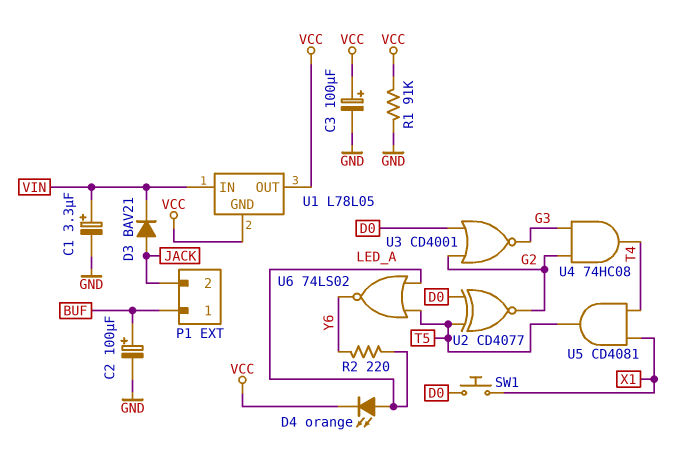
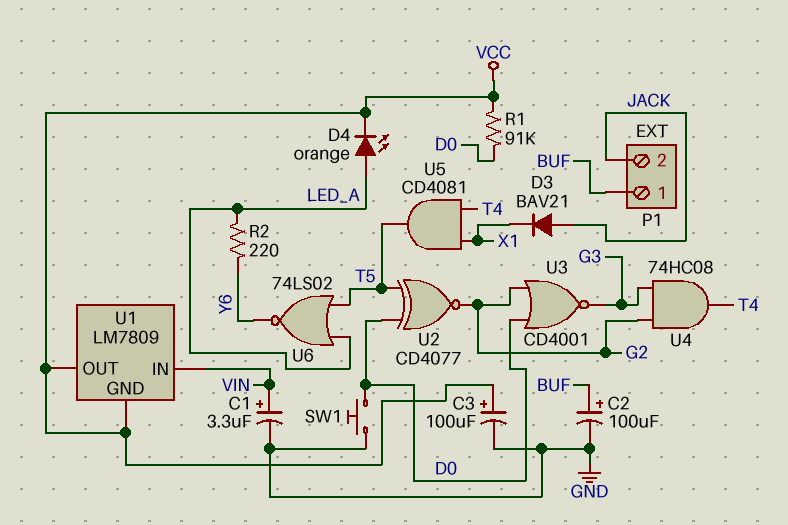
D3: diode BAV21 (A JACK, K VIN) -> diode BAV21 (A JACK, K X1)
R1: 91k (GND, VCC) -> 91k (D0, VCC)
SW1: button (D0, X1) -> button (D0, GND)
U1: L78L05 -> LM7809

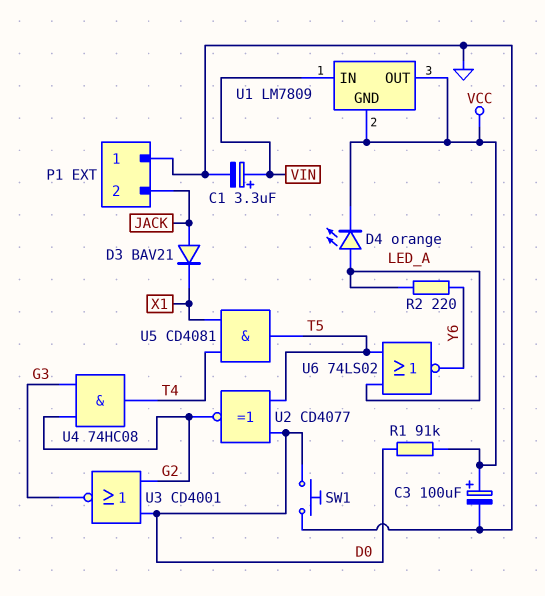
C2: 100uF (plus BUF, minus GND) -> none
P1 pin 1: BUF -> GND

